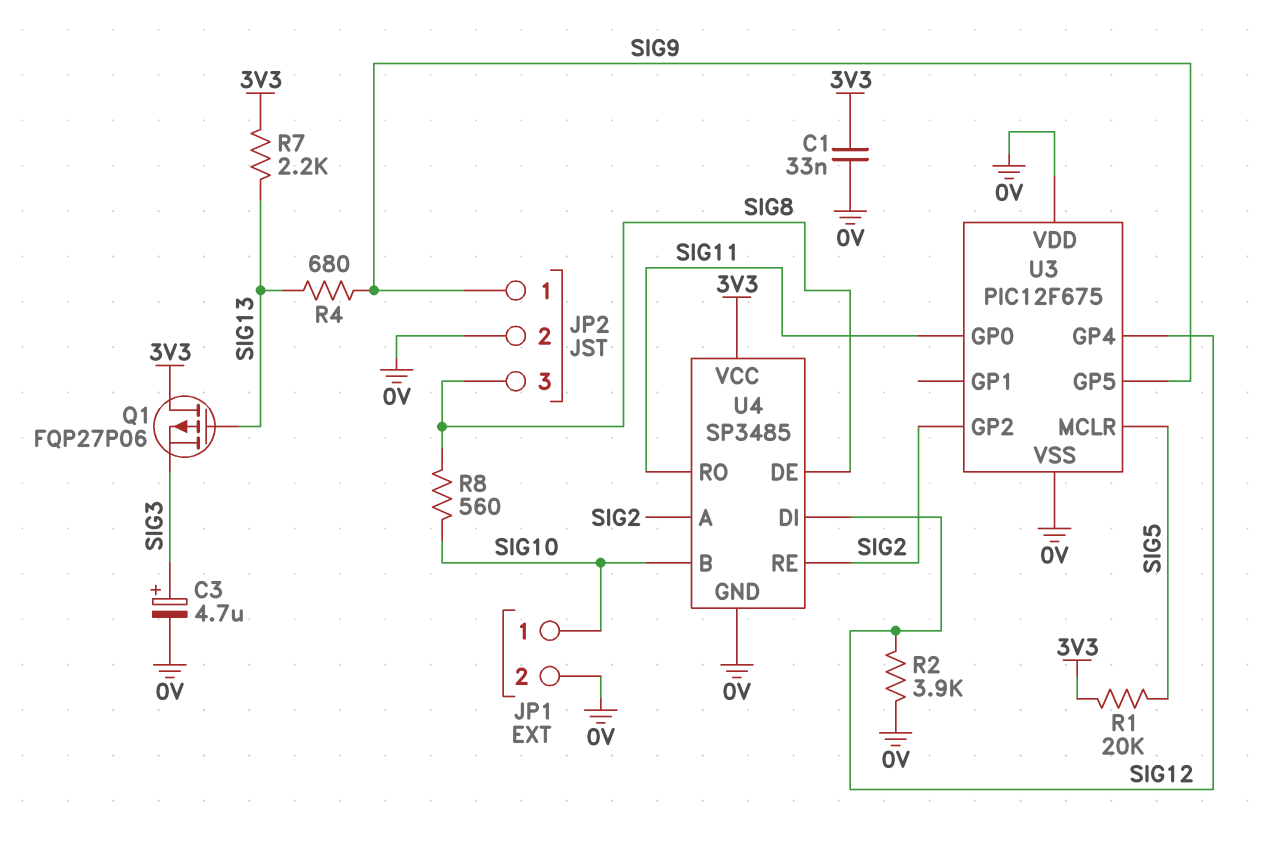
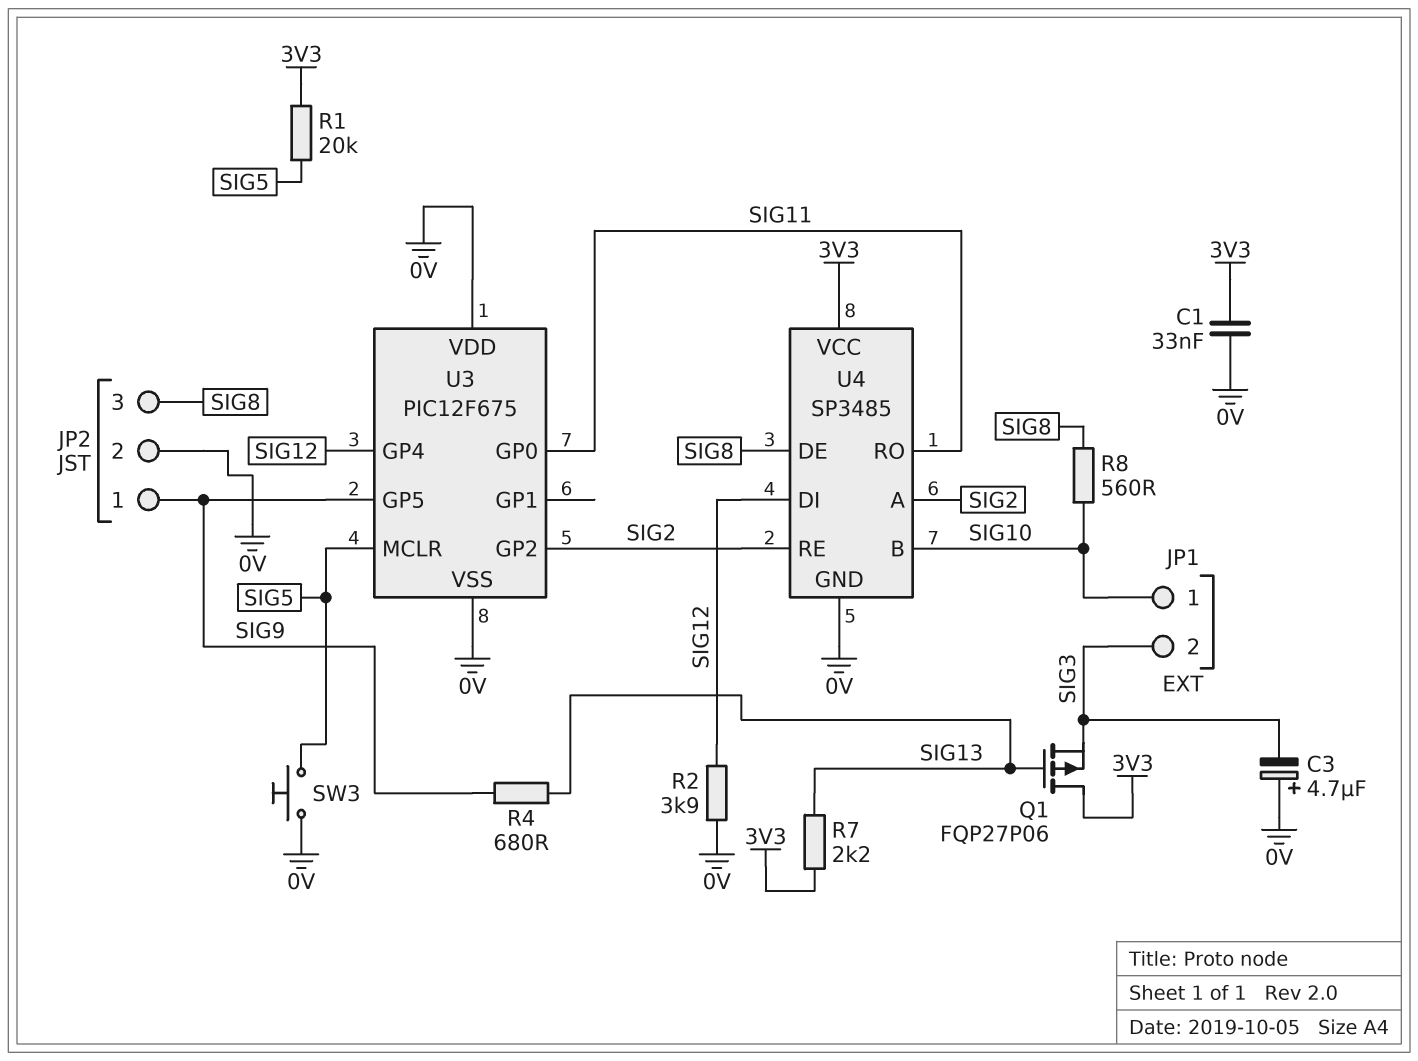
C3: 4.7uF (plus SIG3, minus 0V) -> 4.7uF (plus 0V, minus SIG3)
JP1 pin 2: 0V -> SIG3
SW3: none -> button (0V, SIG5)

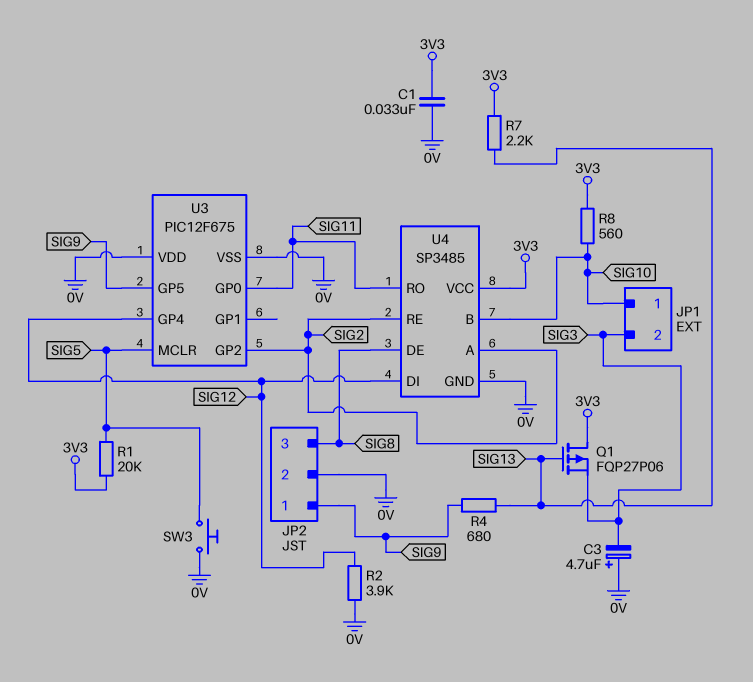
R8: 560 (SIG8, SIG10) -> 560 (3V3, SIG10)

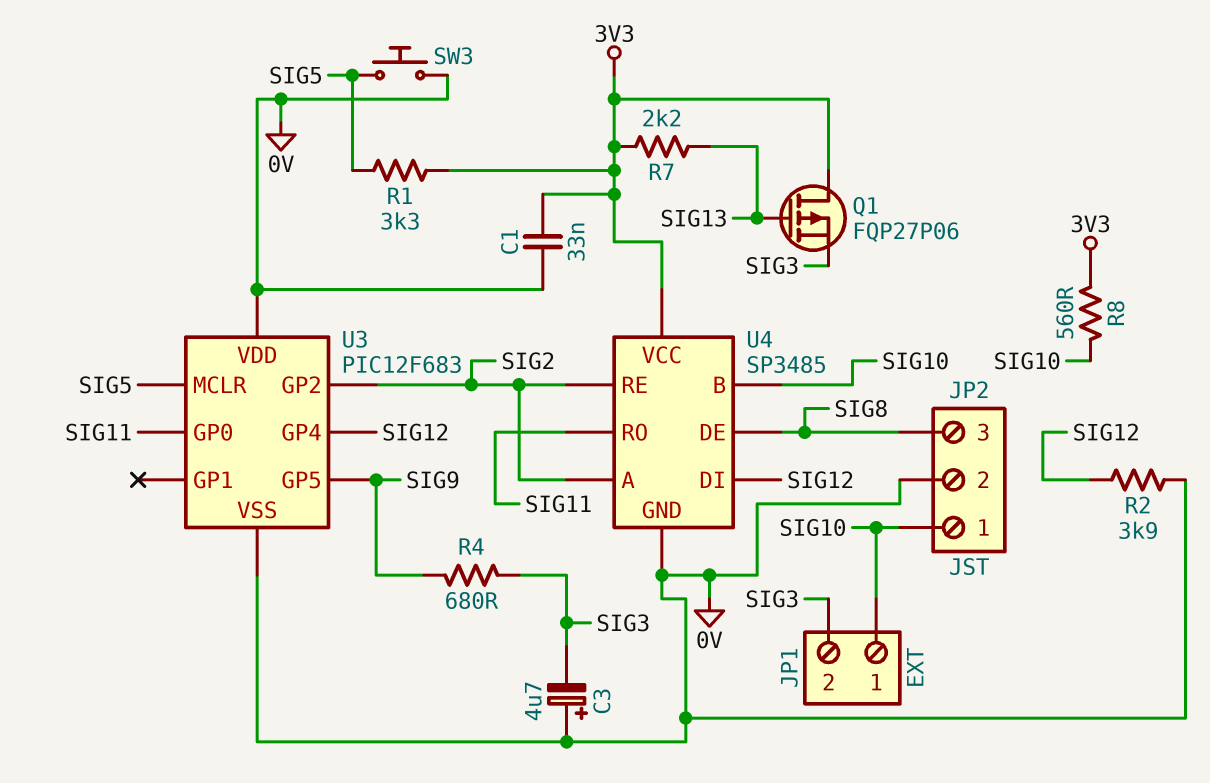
JP2 pin 1: SIG9 -> SIG10
R1: 20k (3V3, SIG5) -> 3.3k (3V3, SIG5)
R4: 680 (SIG9, SIG13) -> 680 (SIG3, SIG9)
U3: PIC12F675 -> PIC12F683

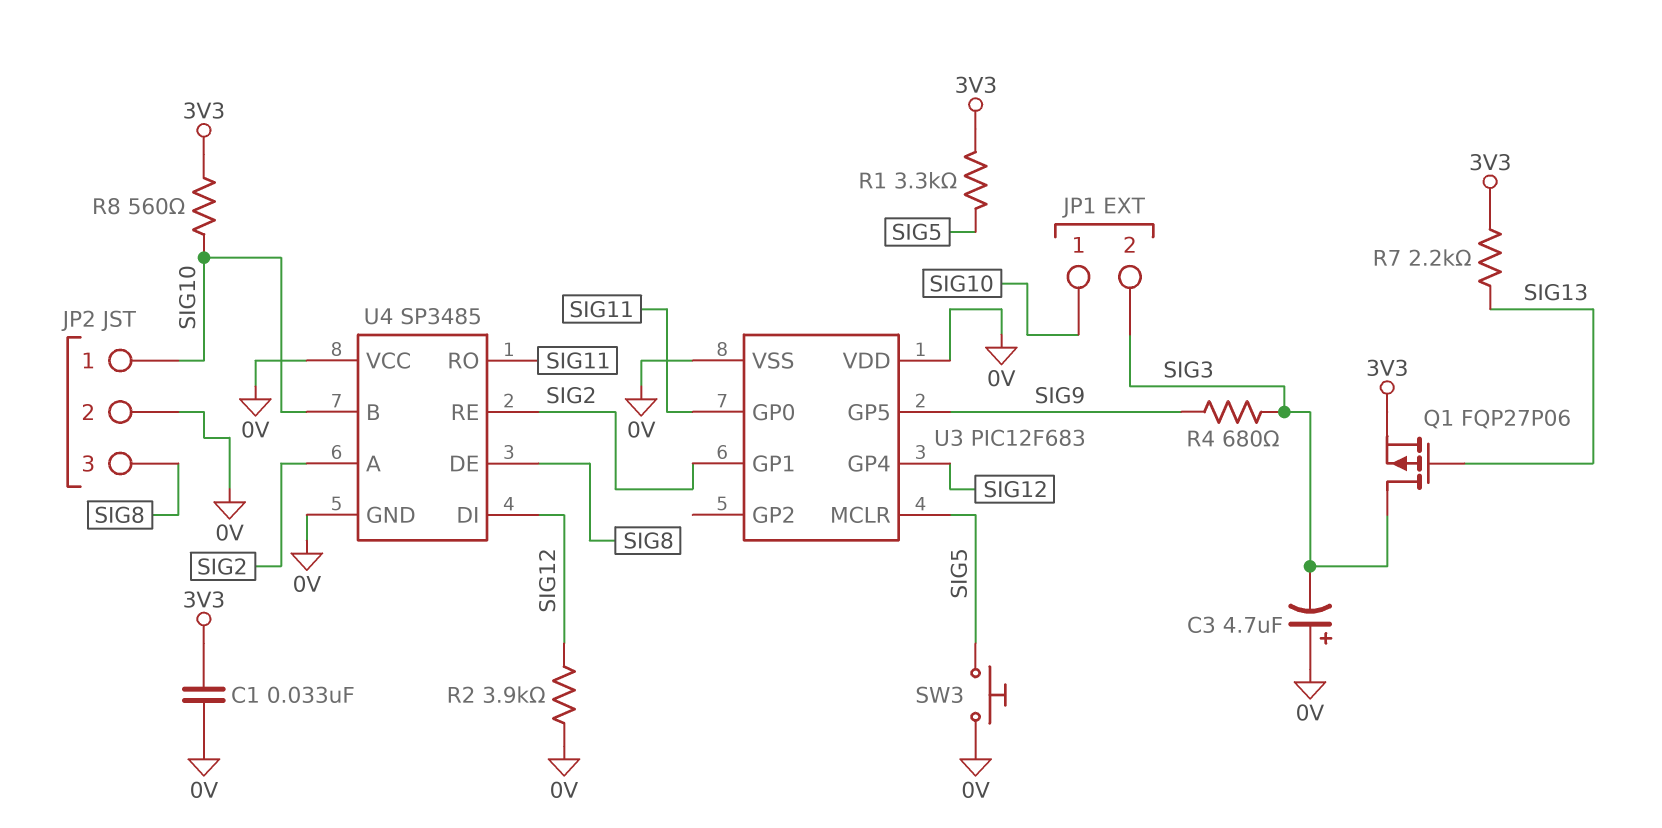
Q1: PMOS FQP27P06 (G SIG13, D 3V3, S SIG3) -> PMOS FQP27P06 (G SIG13, D SIG3, S 3V3)
U3 pin GP1: none -> SIG2
U3 pin GP2: SIG2 -> none
U4 pin VCC: 3V3 -> 0V

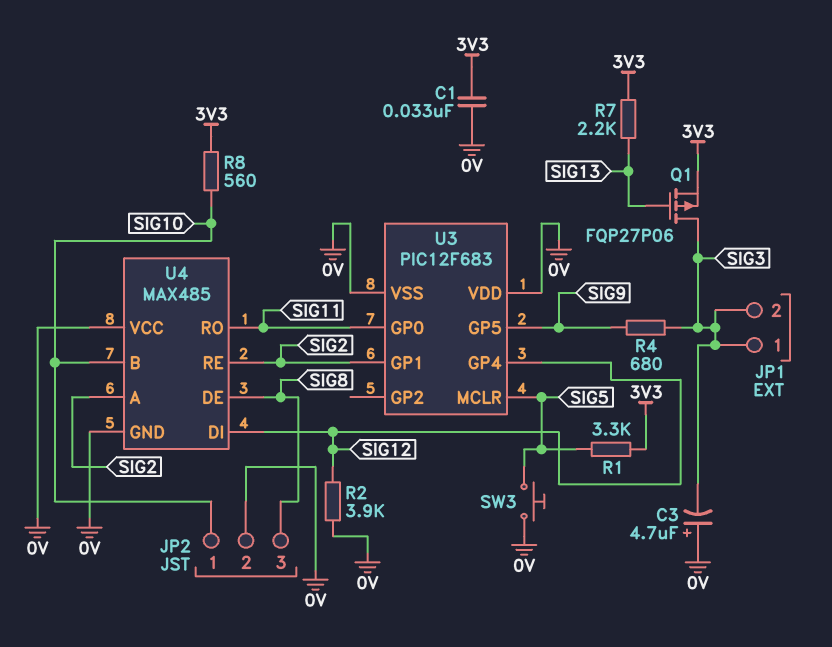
JP1 pin 1: SIG10 -> SIG3
U4: SP3485 -> MAX485

